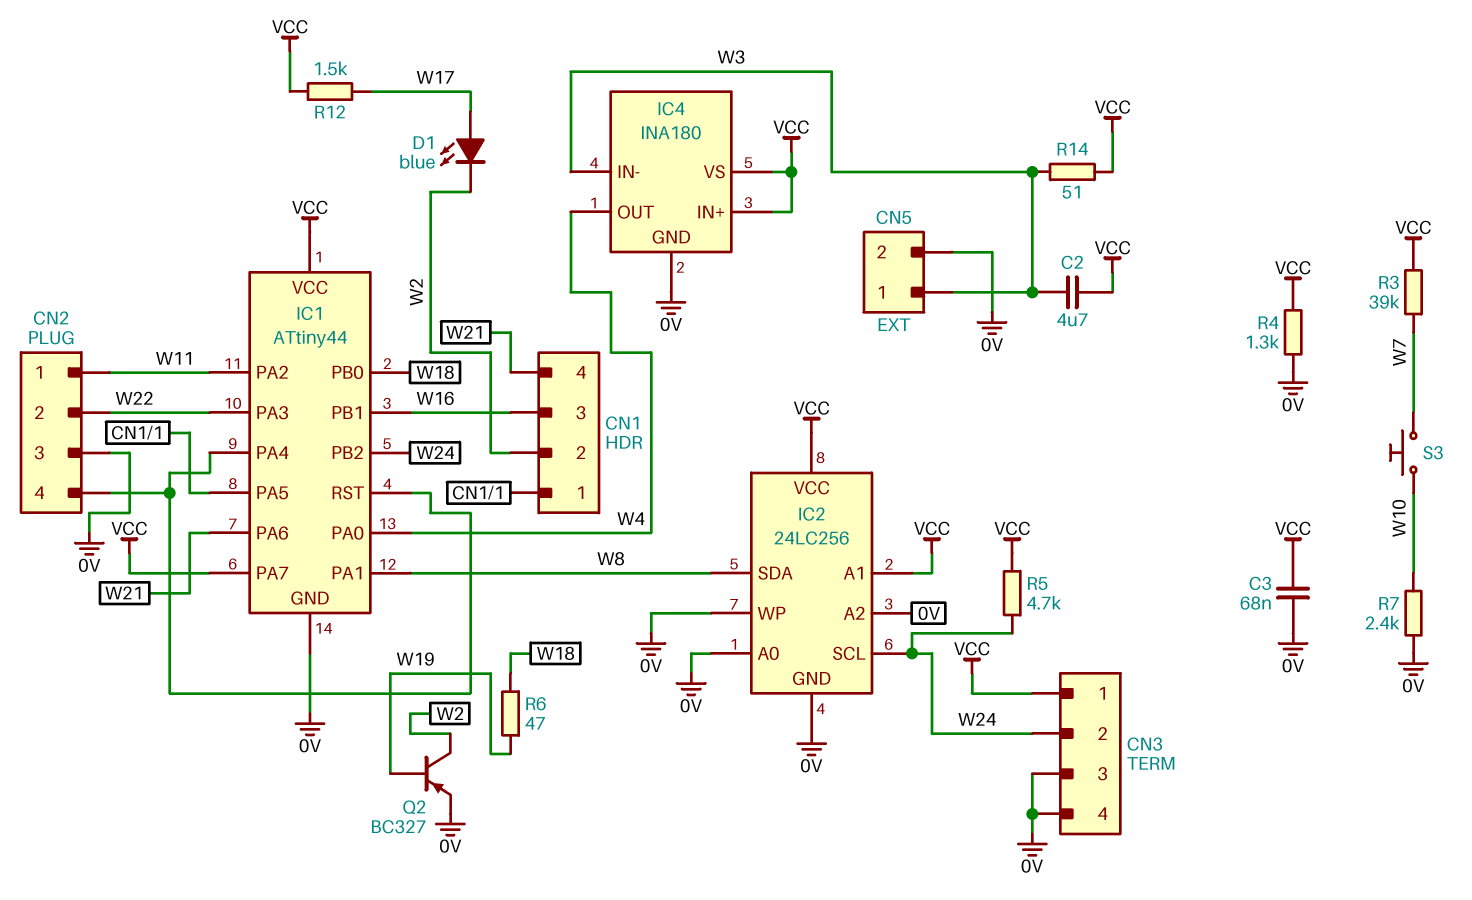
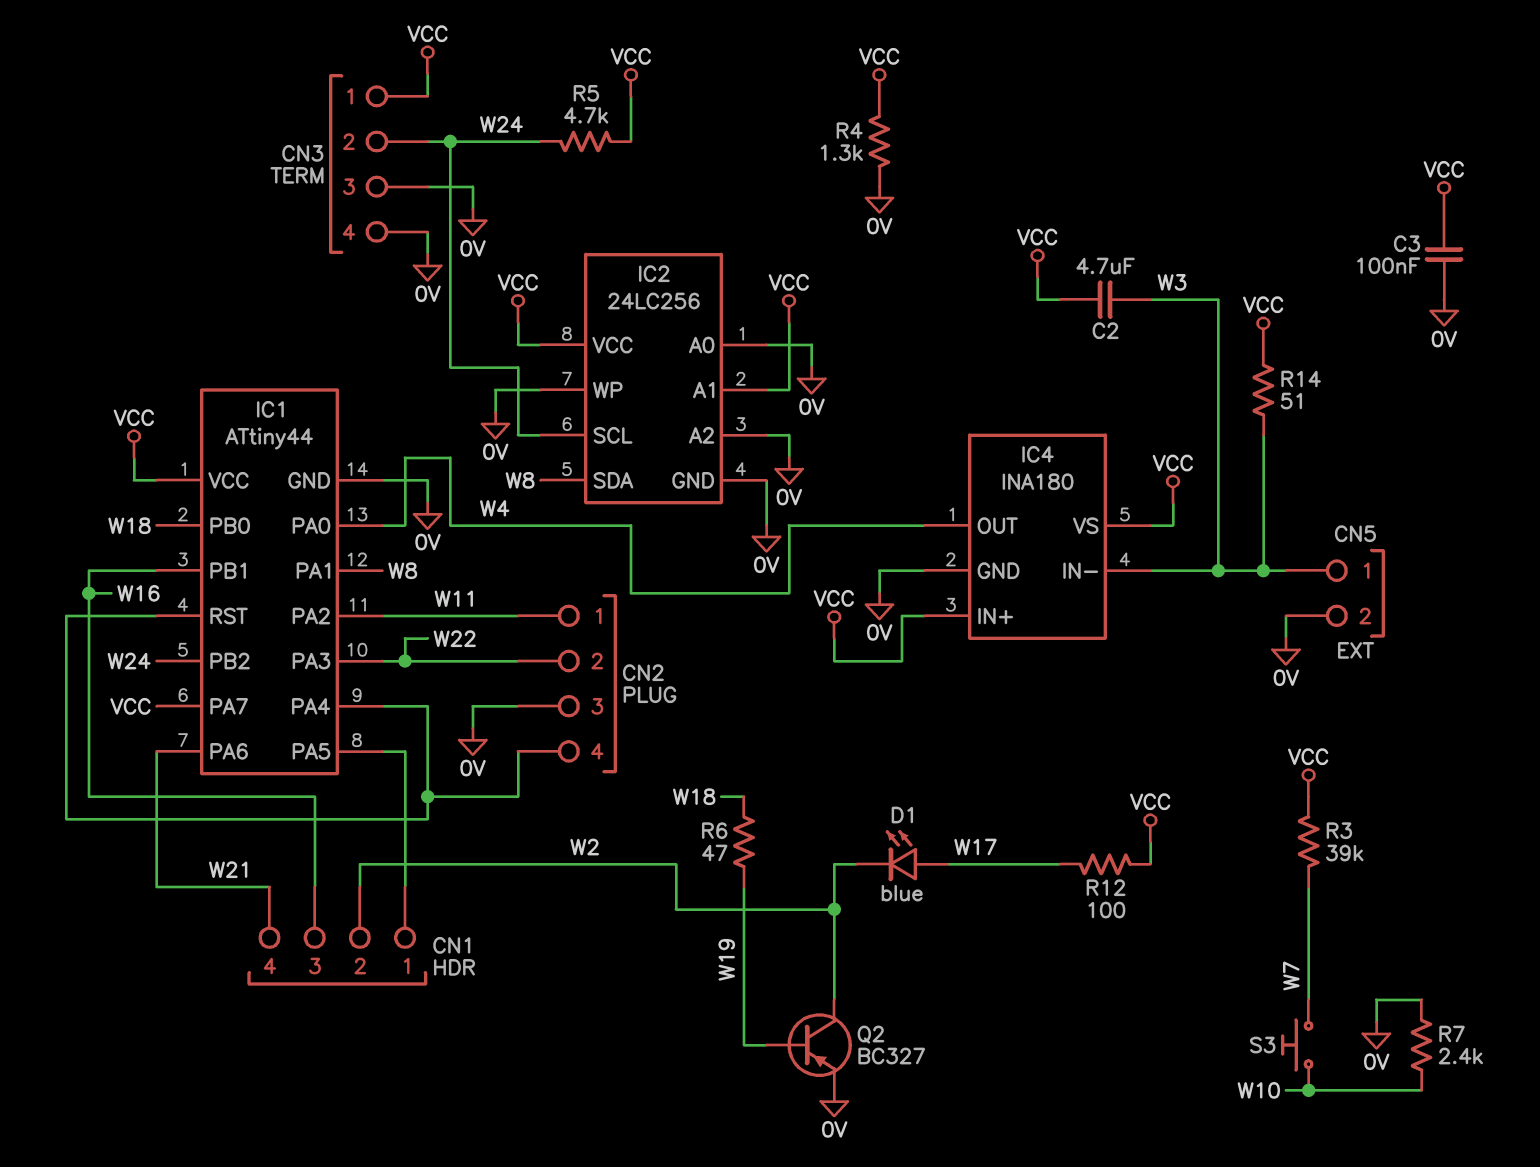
C3: 68nF (0V, VCC) -> 100nF (0V, VCC)
R12: 1.5k (VCC, W17) -> 100 (VCC, W17)

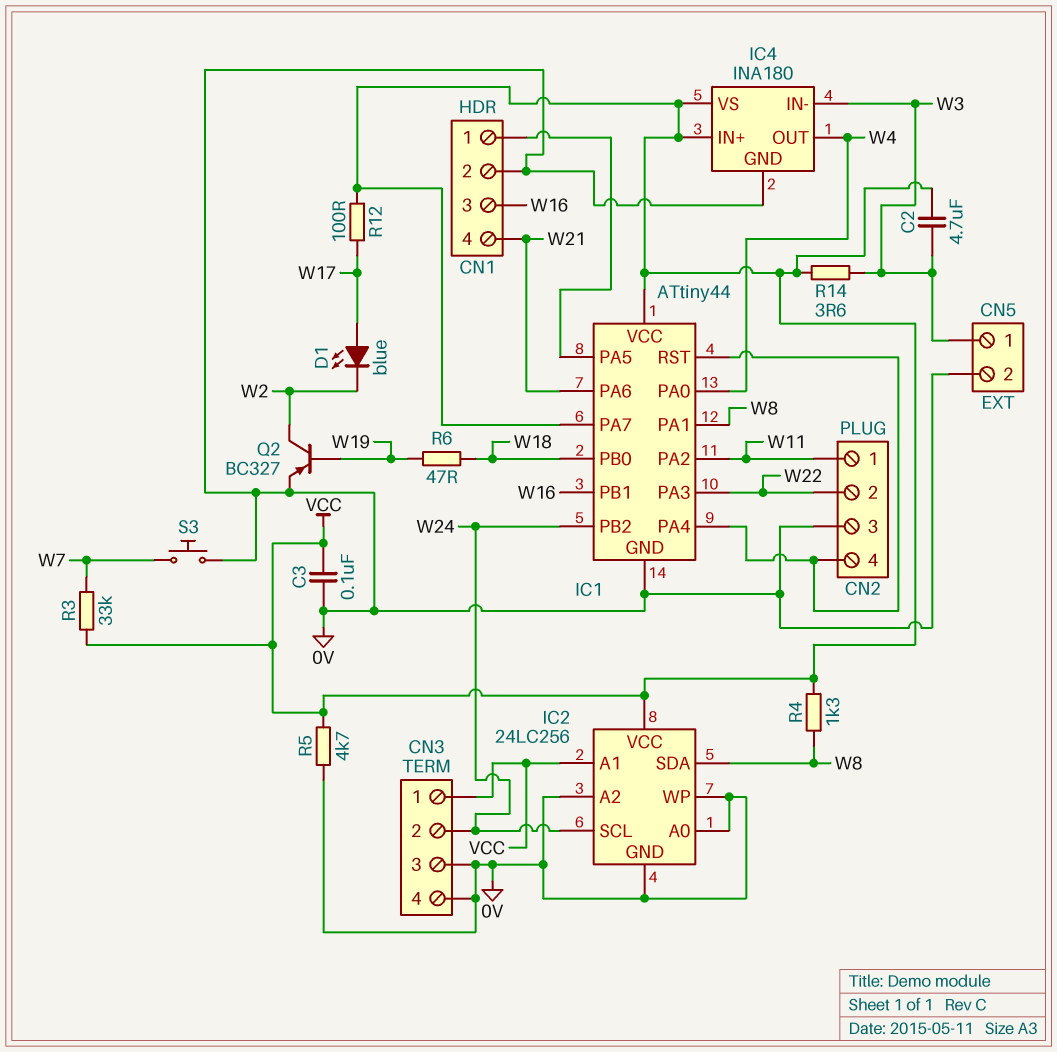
CN1 pin 2: W2 -> 0V
R3: 39k (VCC, W7) -> 33k (VCC, W7)
R4: 1.3k (0V, VCC) -> 1.3k (VCC, W8)
R5: 4.7k (VCC, W24) -> 4.7k (0V, VCC)
R7: 2.4k (0V, W10) -> none
R14: 51 (VCC, W3) -> 3.6 (VCC, W3)
S3: button (W7, W10) -> button (0V, W7)

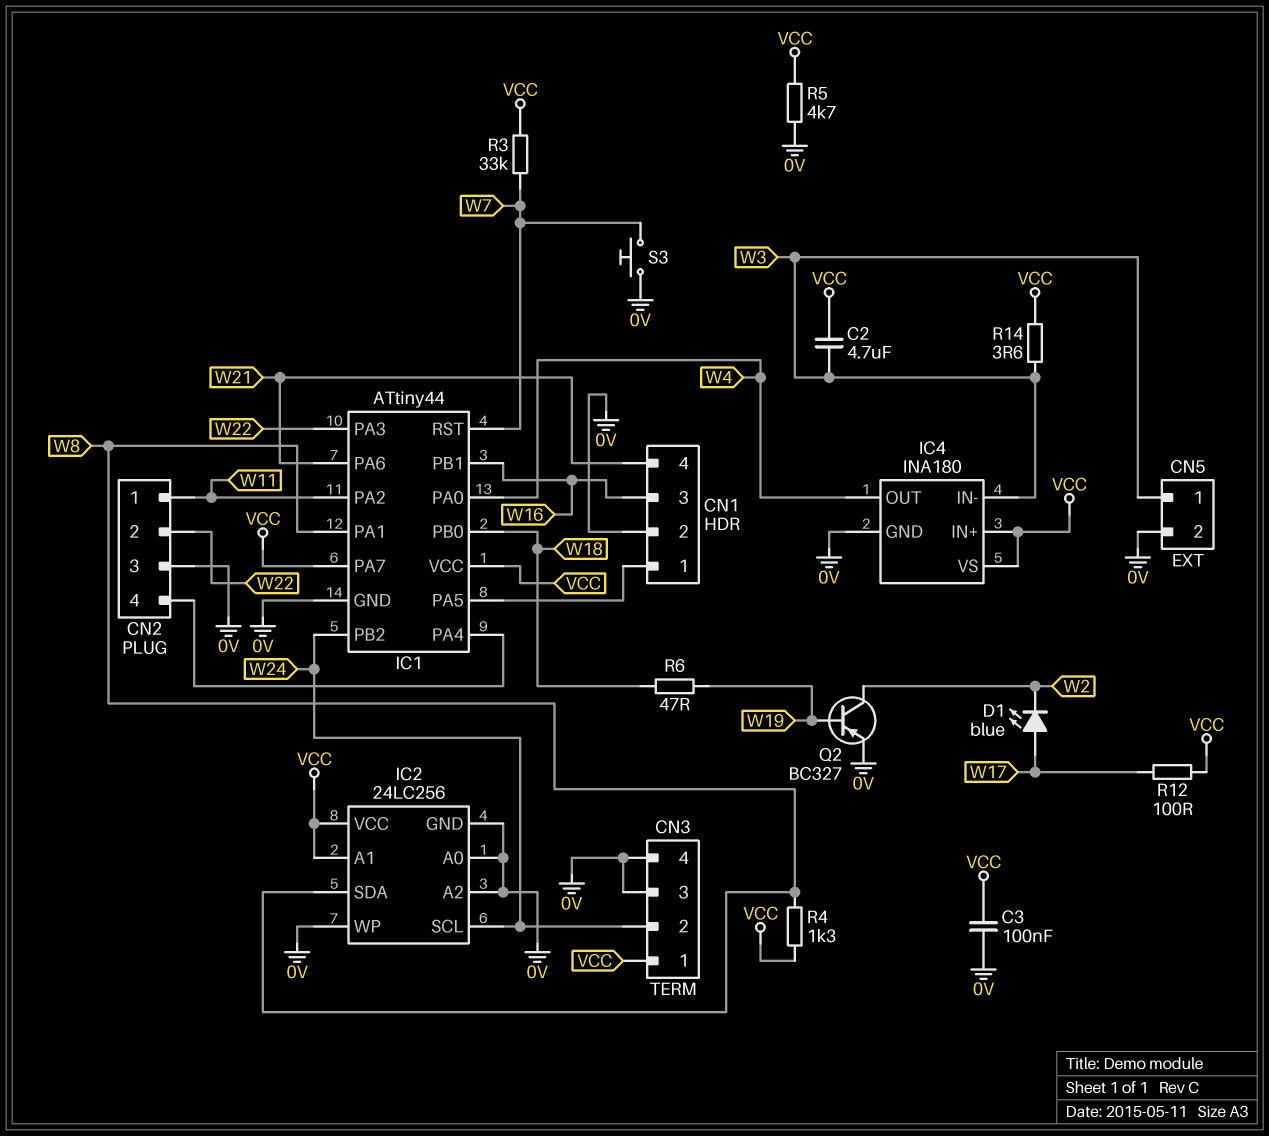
IC1 pin RST: CN2/4 -> W7

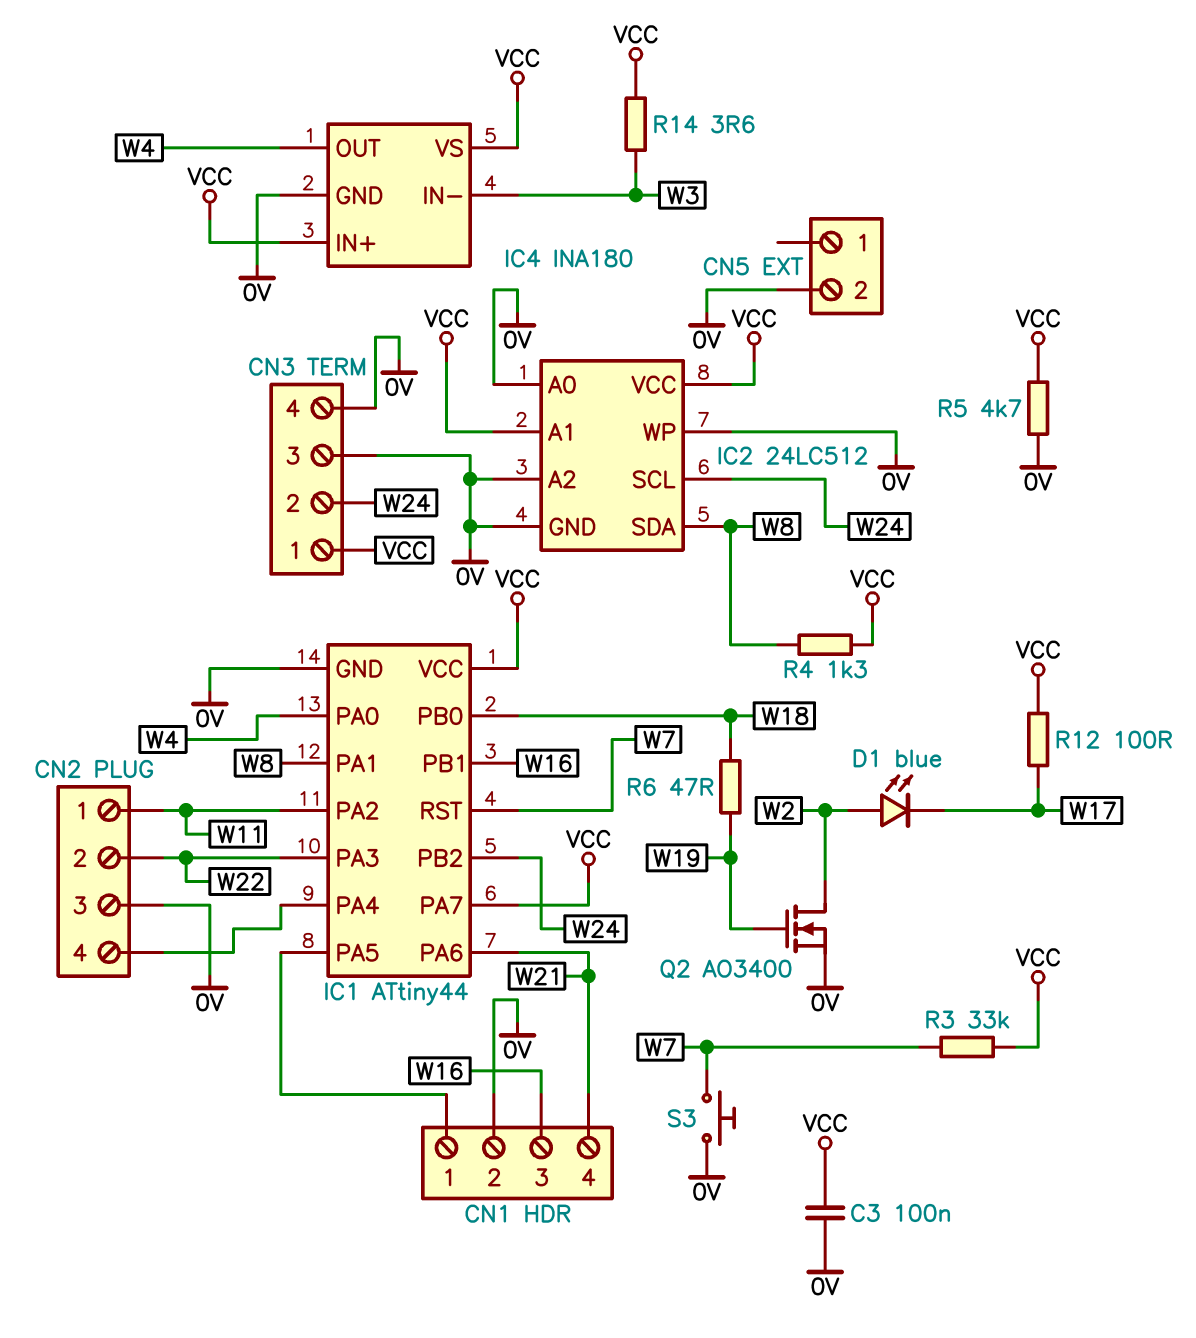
C2: 4.7uF (VCC, W3) -> none
CN5 pin 1: W3 -> none
D1: LED blue (A W17, K W2) -> LED blue (A W2, K W17)
IC2: 24LC256 -> 24LC512
Q2: PNP BC327 (B W19, C W2, E 0V) -> NMOS AO3400 (G W19, D W2, S 0V)

